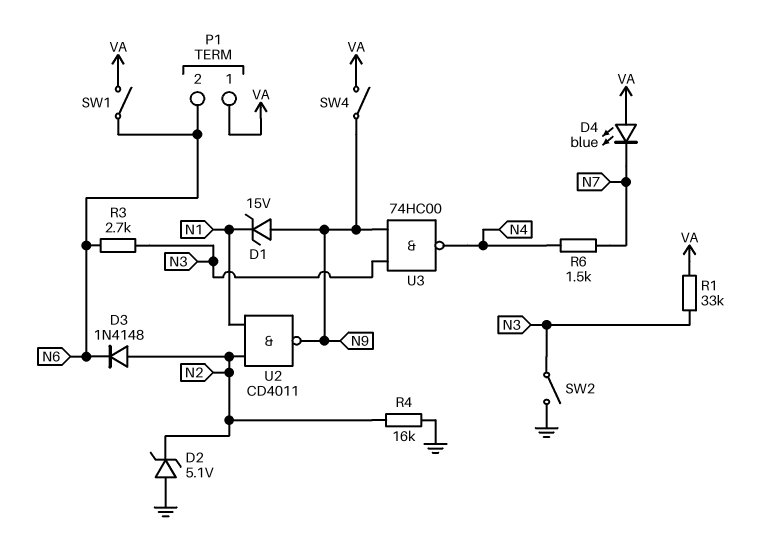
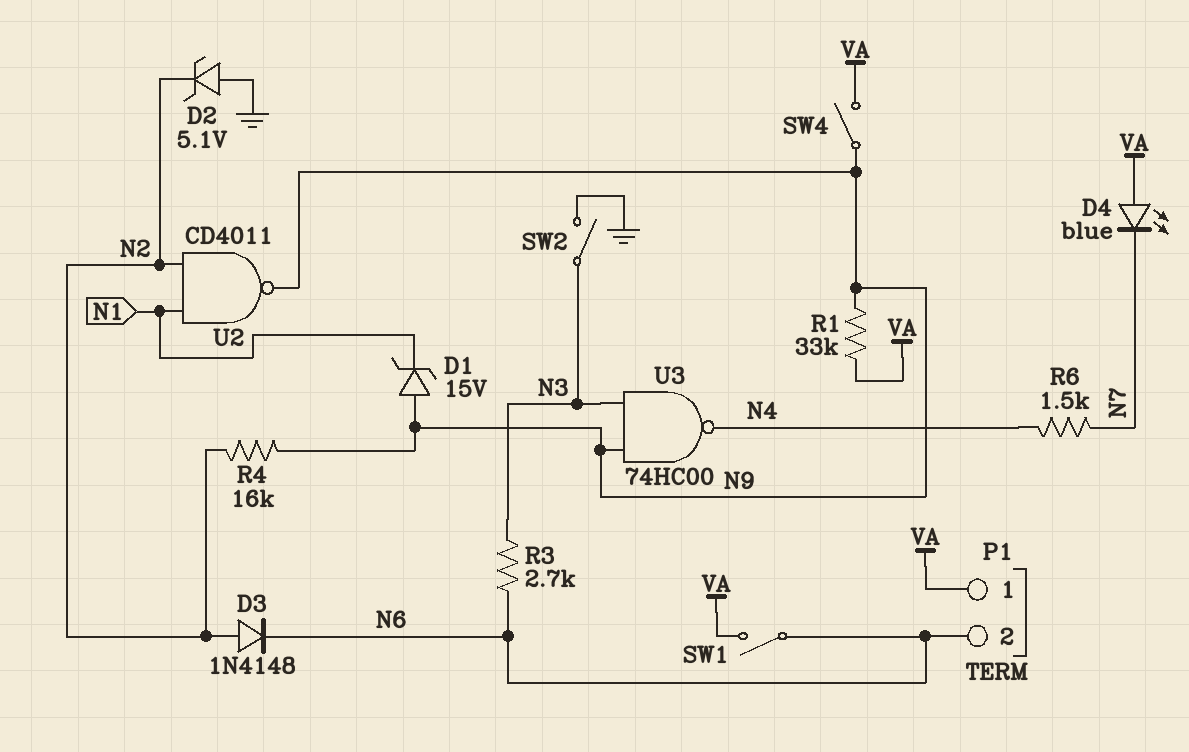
R1: 33k (N3, VA) -> 33k (N9, VA)
R4: 16k (GND, N2) -> 16k (N2, N9)

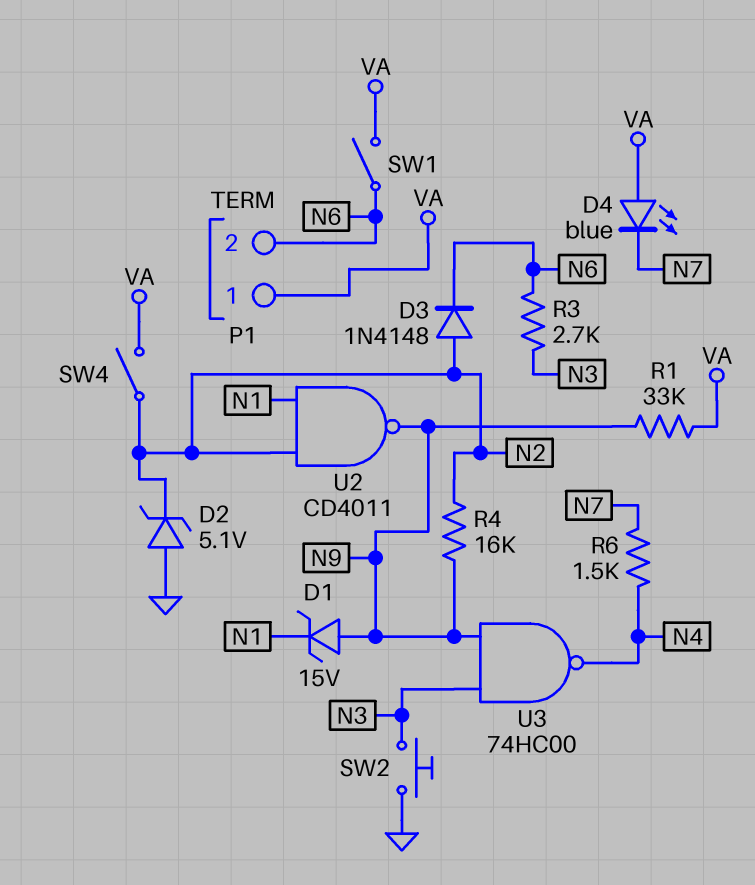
SW2: switch (GND, N3) -> button (GND, N3)
SW4: switch (N9, VA) -> switch (N2, VA)

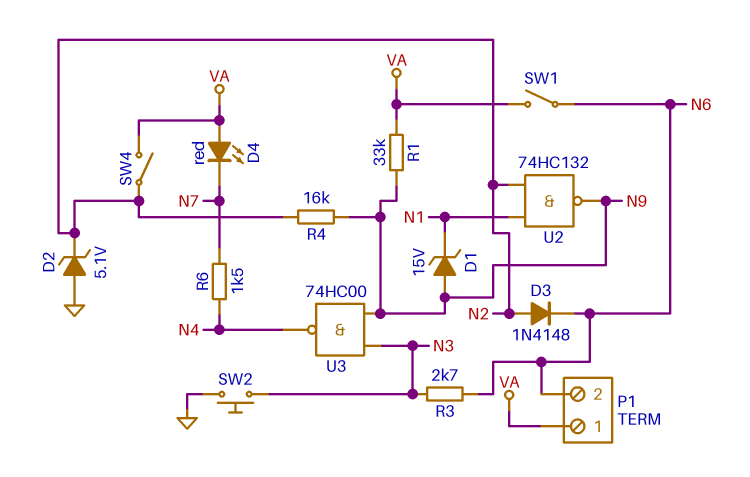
D4: LED blue (A VA, K N7) -> LED red (A VA, K N7)
U2: NAND CD4011 (in N1, in N2, out N9) -> NAND 74HC132 (in N1, in N2, out N9)

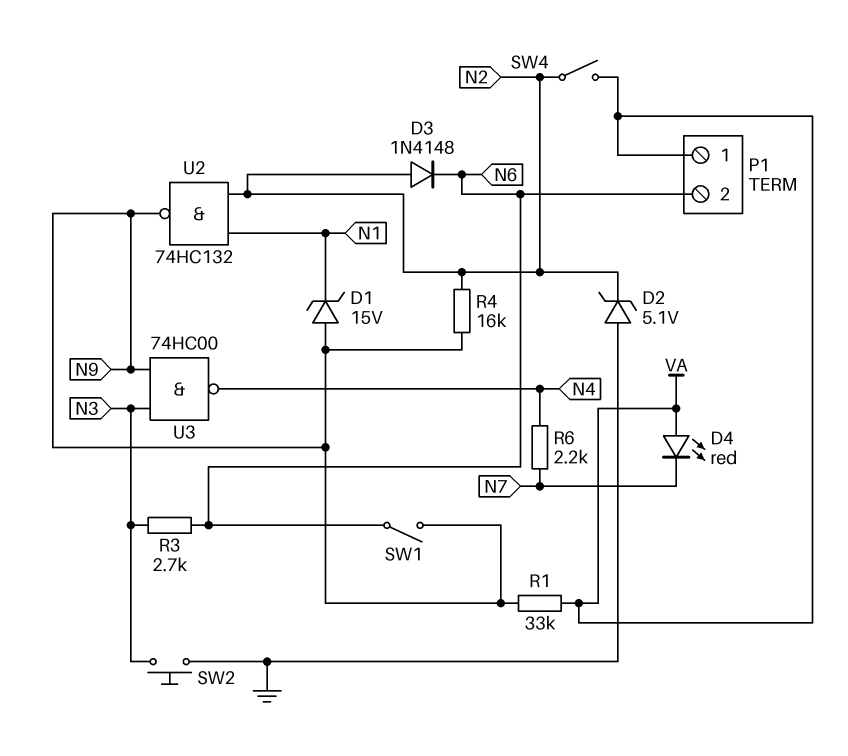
R6: 1.5k (N4, N7) -> 2.2k (N4, N7)
SW1: switch (N6, VA) -> switch (N6, N9)

